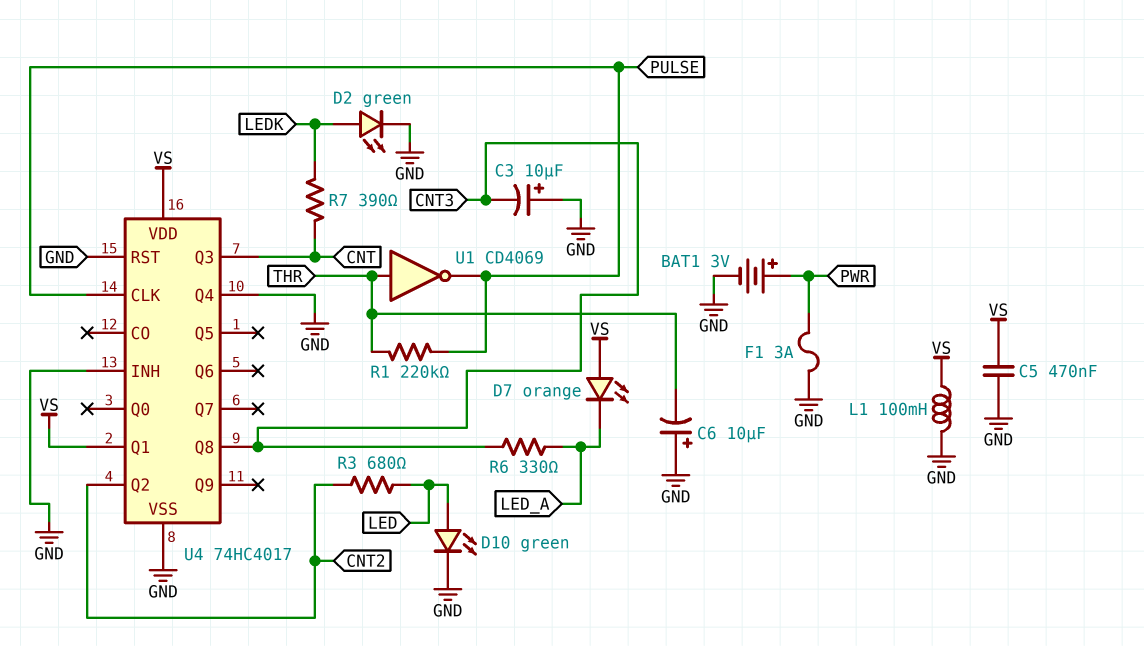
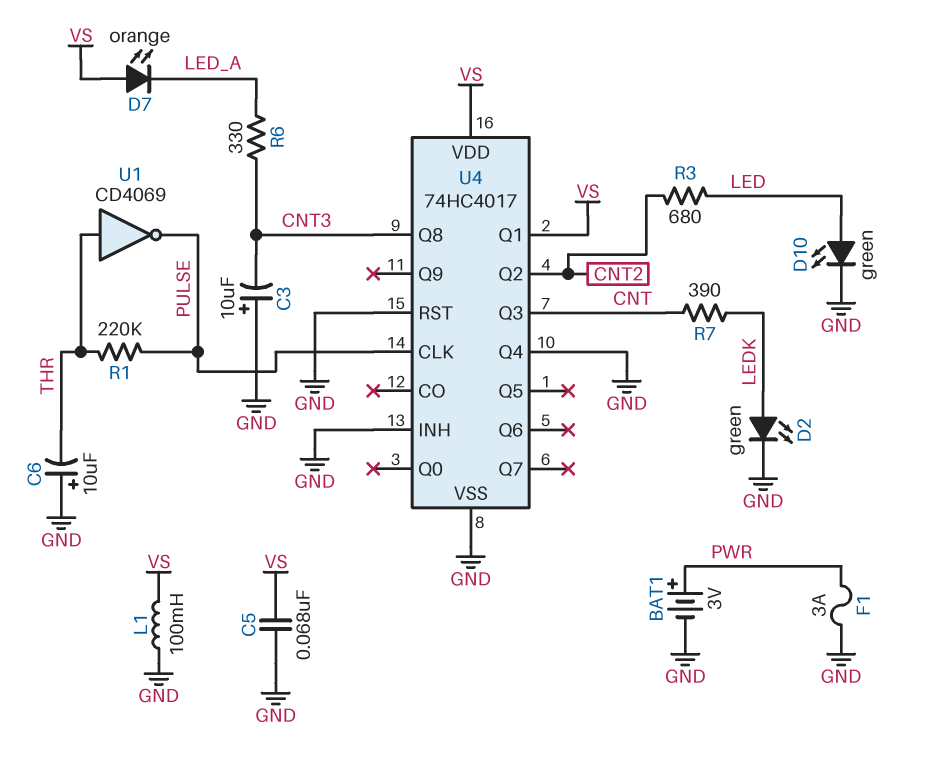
C5: 470nF (GND, VS) -> 68nF (GND, VS)

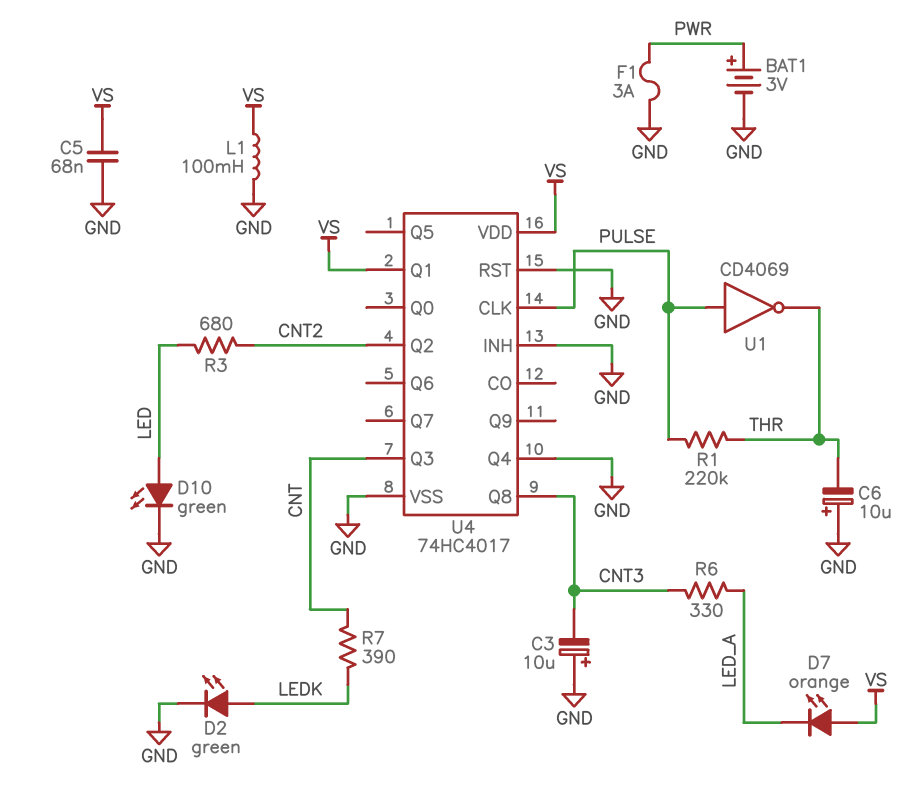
U1: NOT CD4069 (in THR, out PULSE) -> NOT CD4069 (in PULSE, out THR)

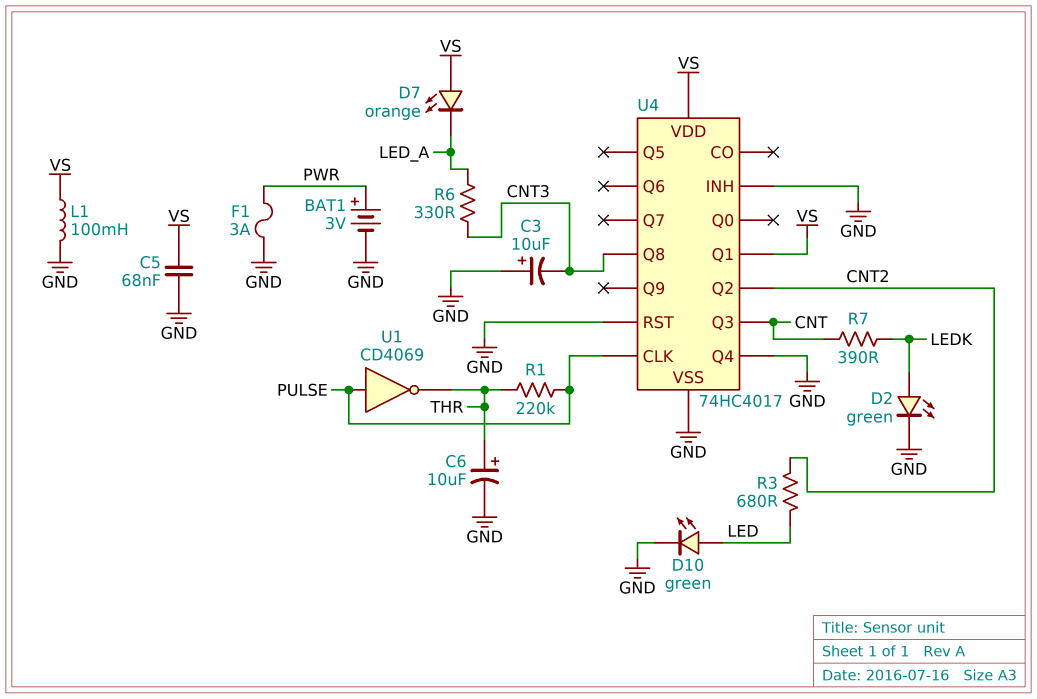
C6: 10uF (plus GND, minus THR) -> 10uF (plus THR, minus GND)

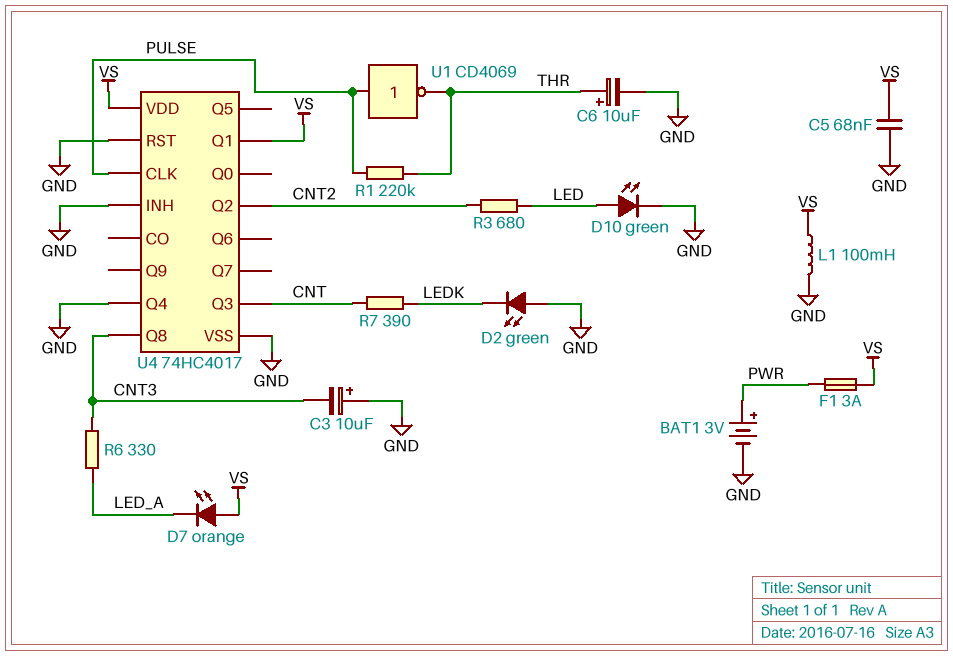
D2: LED green (A LEDK, K GND) -> LED green (A GND, K LEDK)
F1: 3A (GND, PWR) -> 3A (PWR, VS)

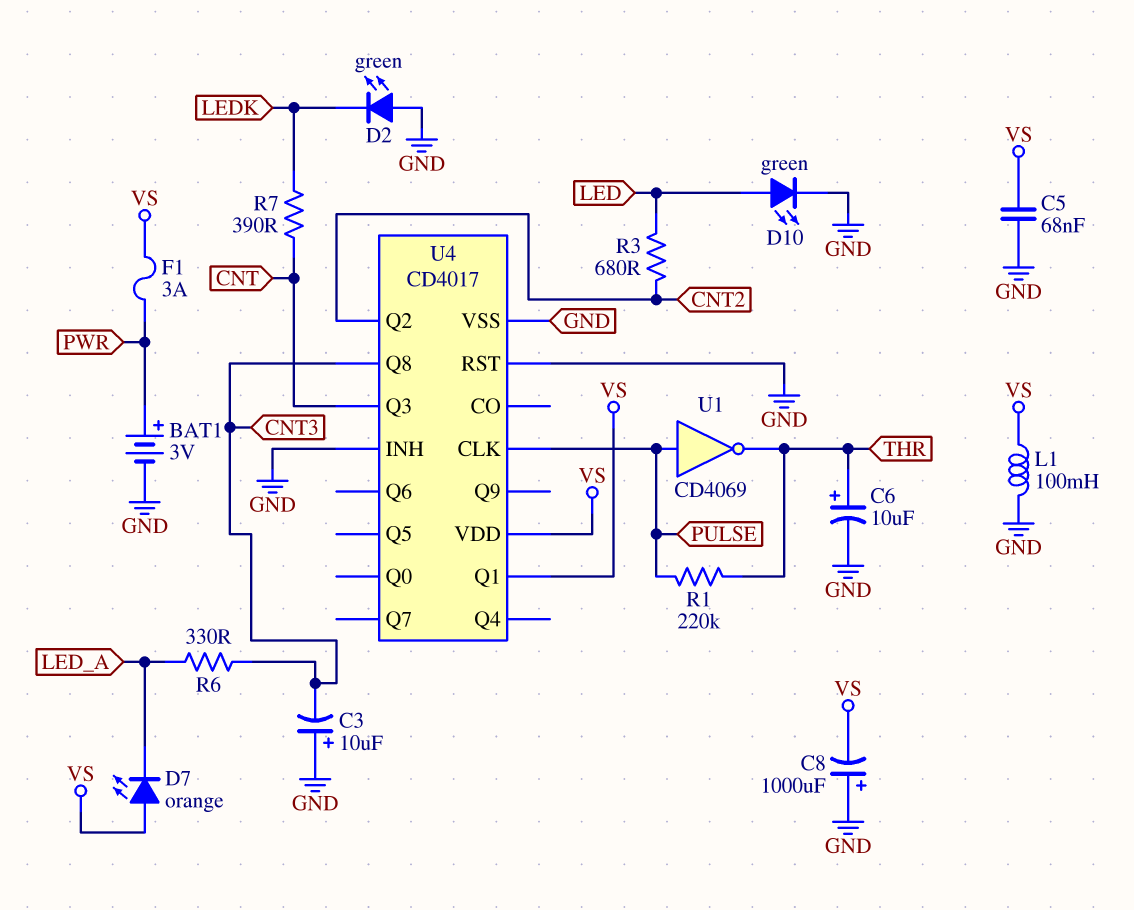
C8: none -> 1000uF (plus GND, minus VS)
U4: 74HC4017 -> CD4017
U4 pin Q4: GND -> none

